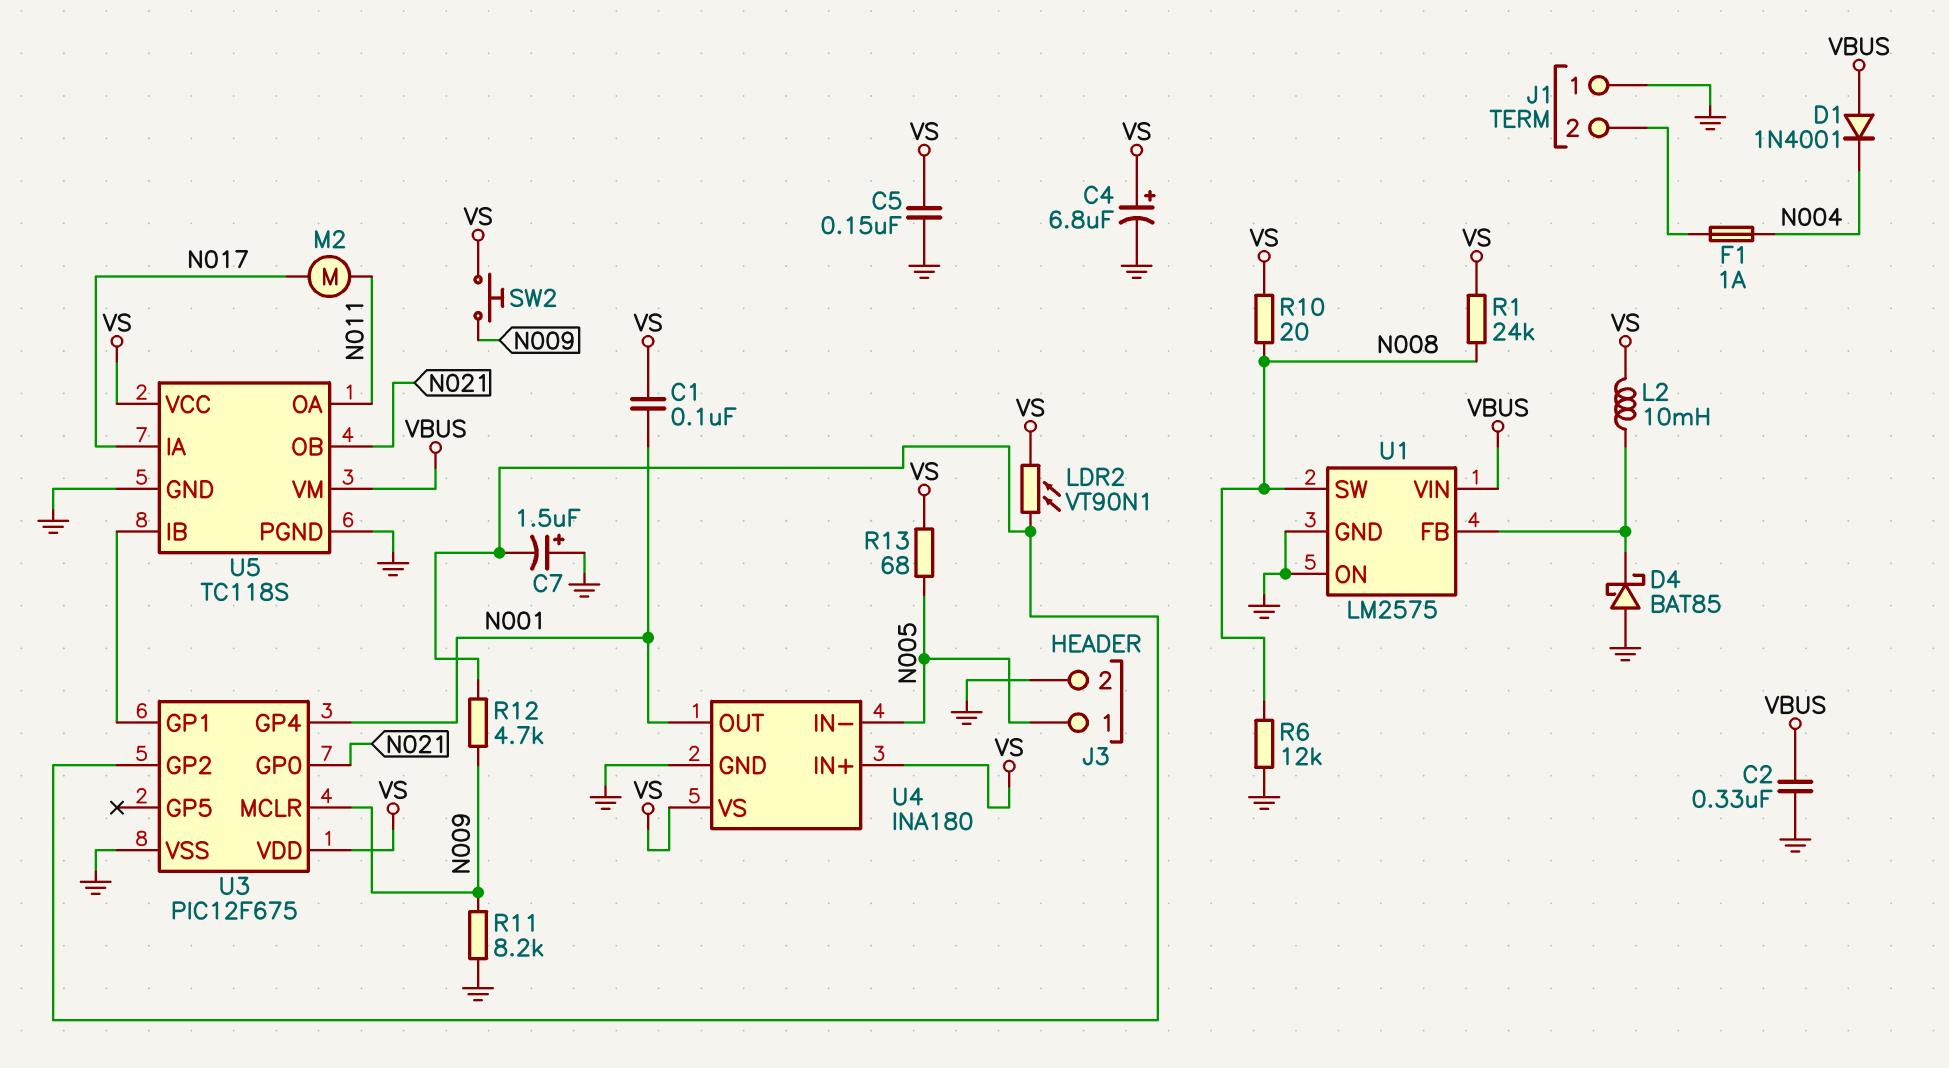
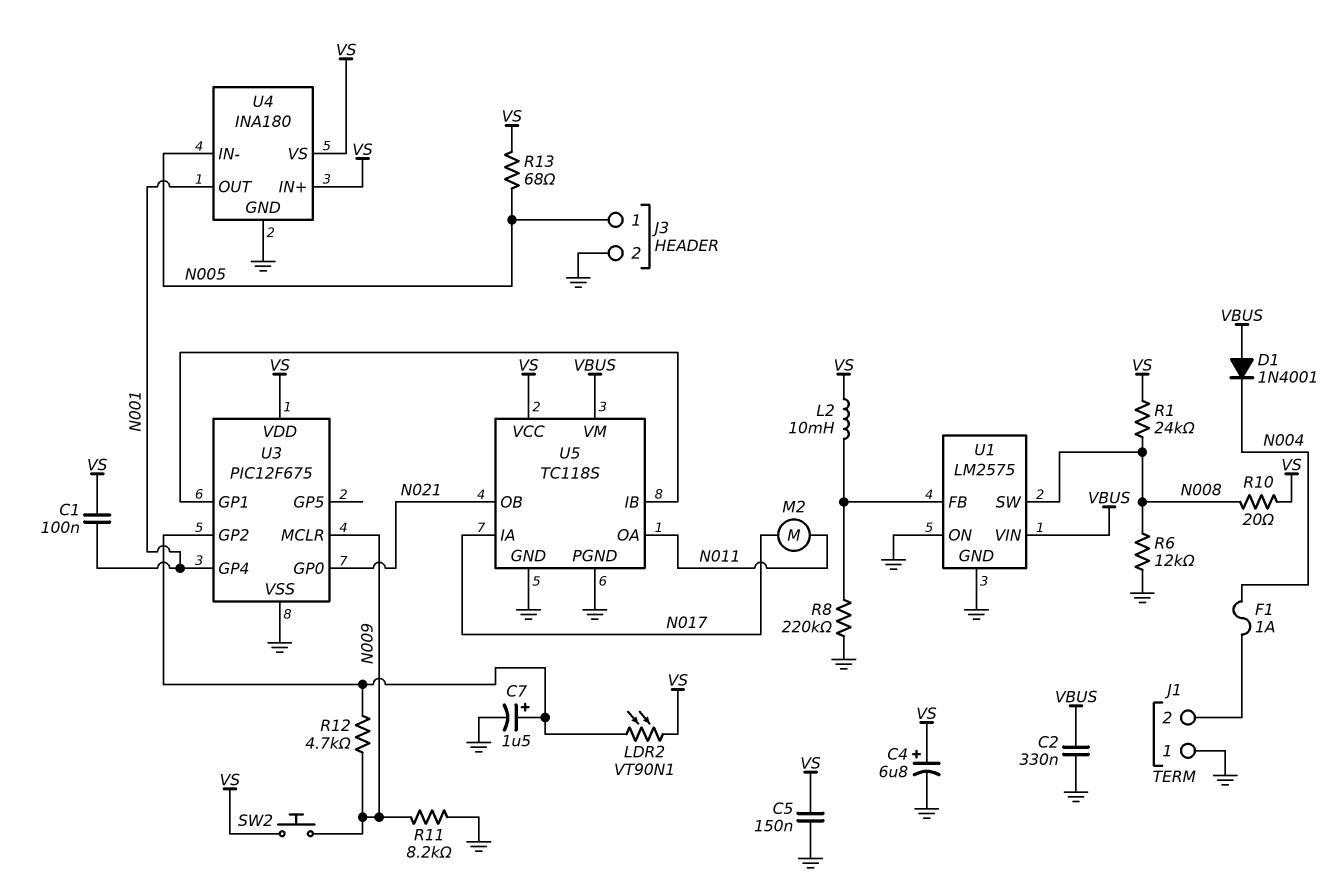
C7: 1.5uF (plus GND, minus U3/GP2) -> 1.5uF (plus U3/GP2, minus GND)
D4: schottky BAT85 (A GND, K U1/FB) -> none
R8: none -> 220k (GND, U1/FB)

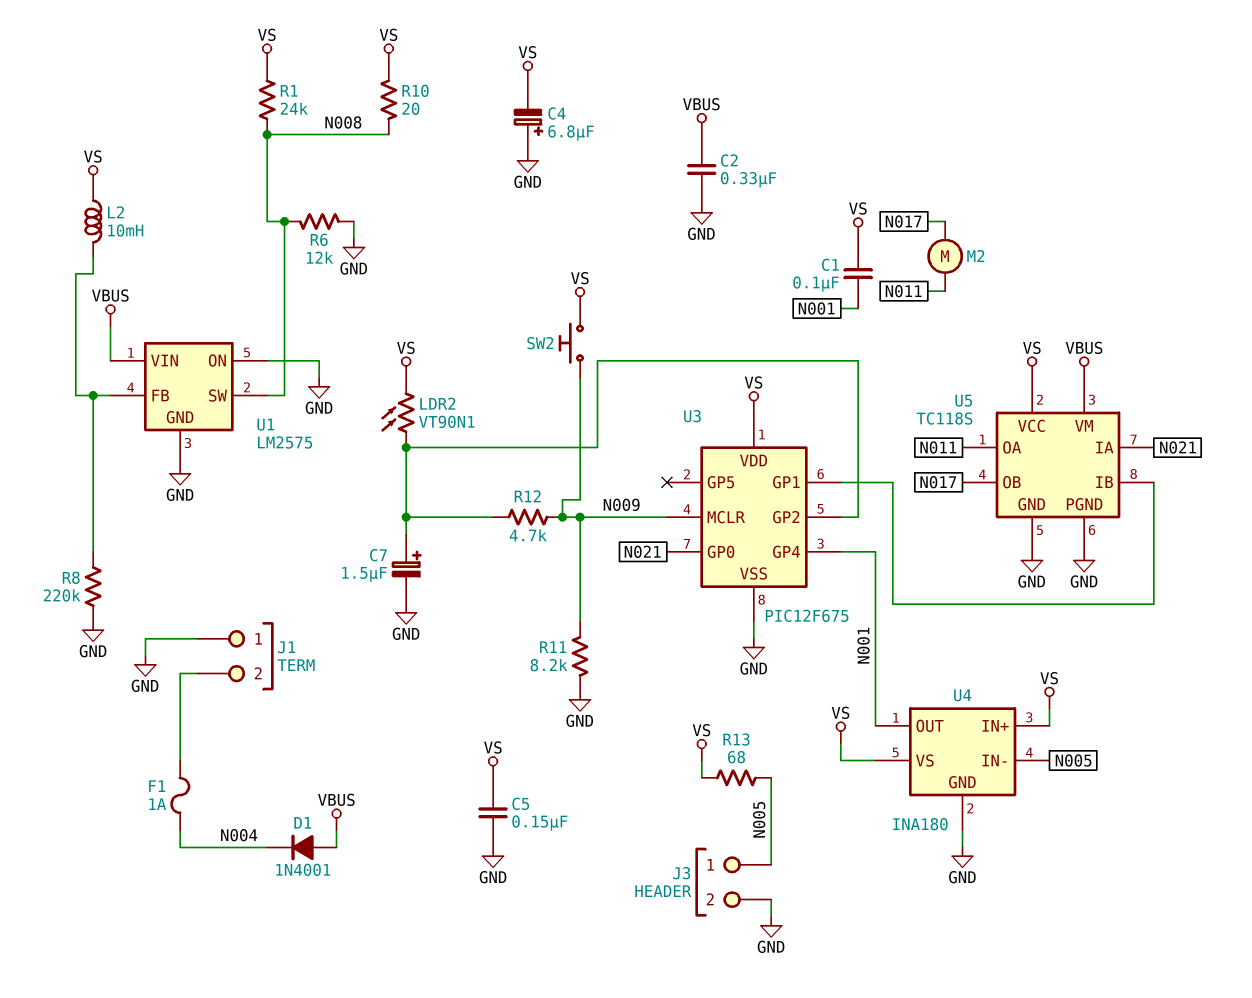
C4: 6.8uF (plus VS, minus GND) -> 6.8uF (plus GND, minus VS)
U5 pin IA: N017 -> N021
U5 pin OB: N021 -> N017

